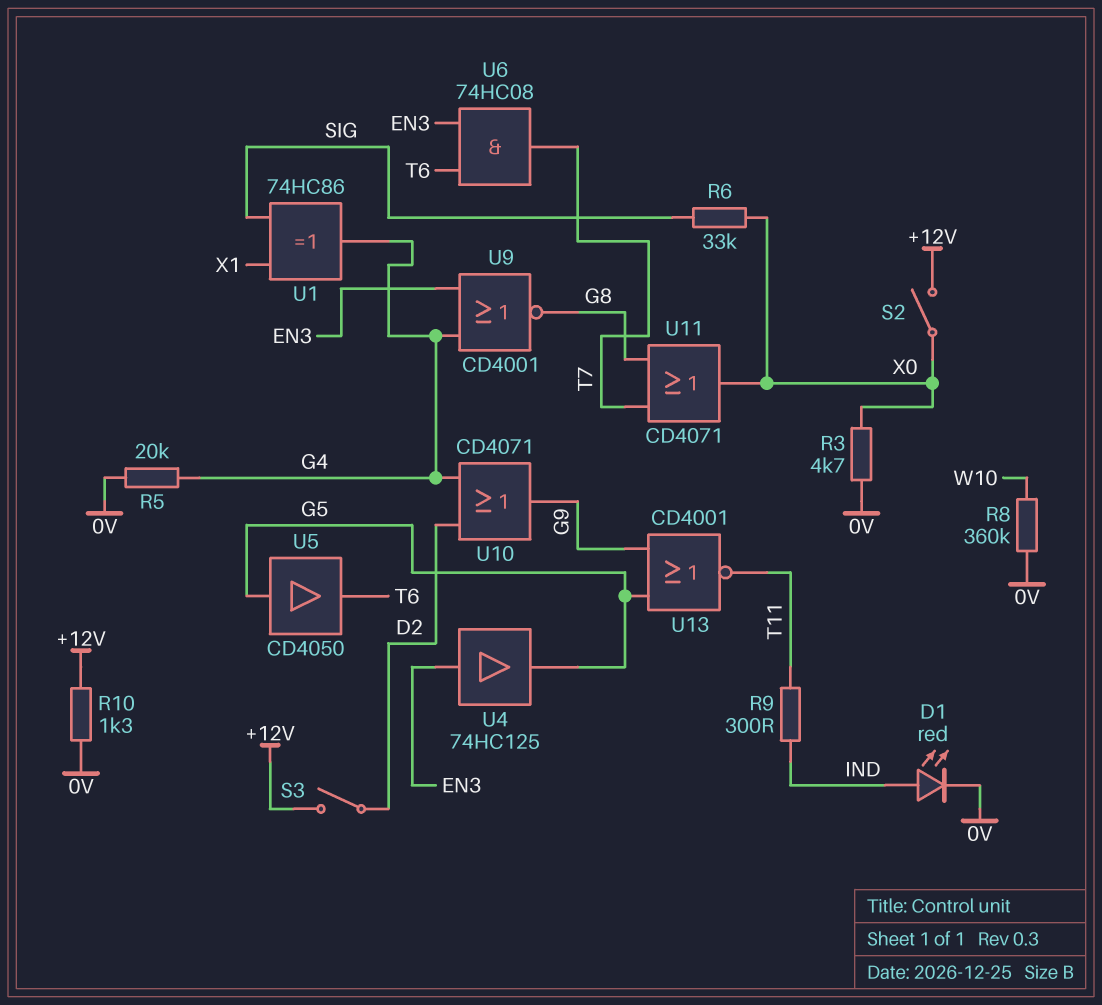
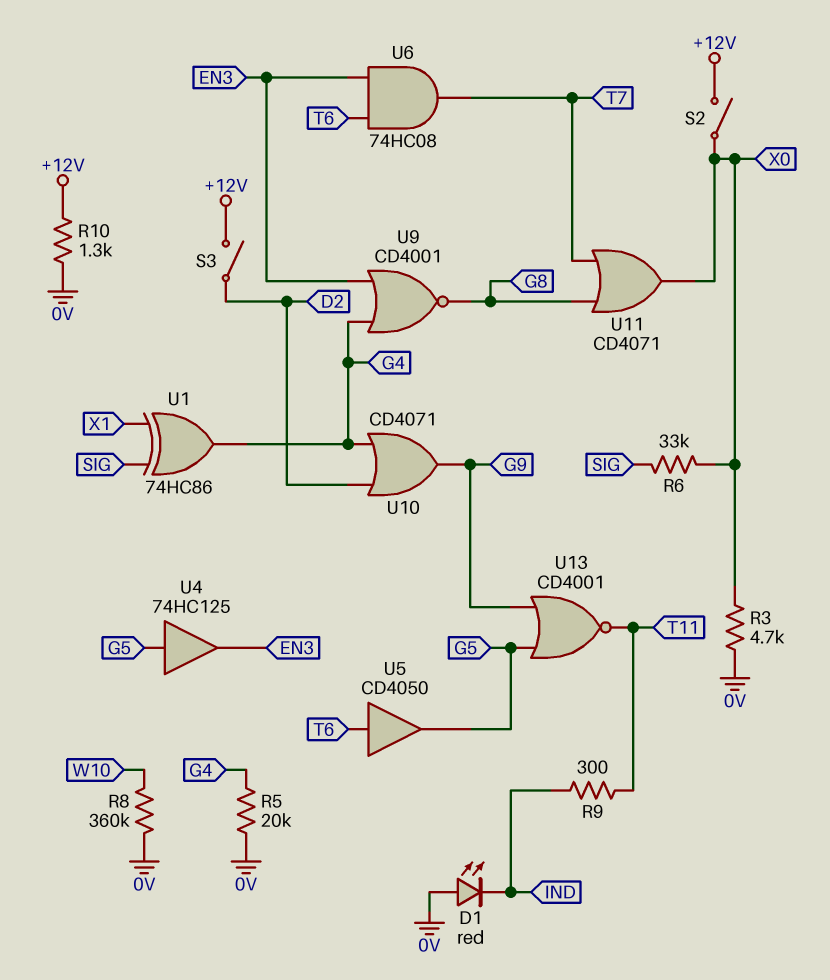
D1: LED red (A IND, K 0V) -> LED red (A 0V, K IND)
U4: buffer 74HC125 (in EN3, out G5) -> buffer 74HC125 (in G5, out EN3)
U5: buffer CD4050 (in G5, out T6) -> buffer CD4050 (in T6, out G5)

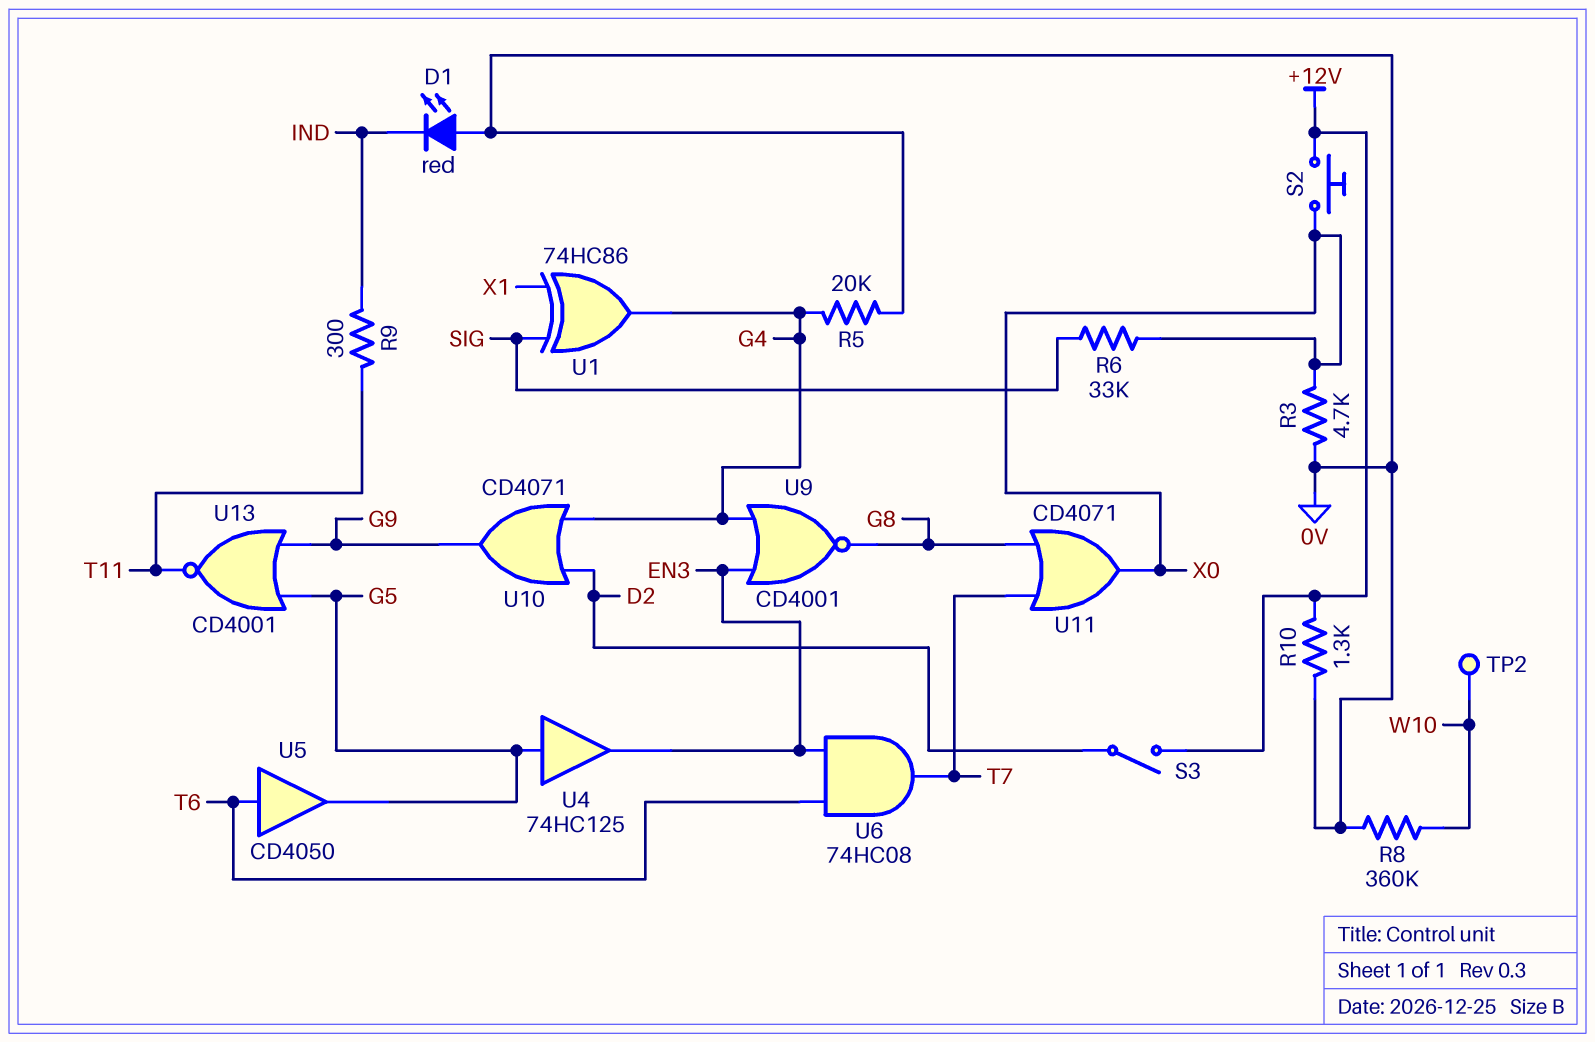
S2: switch (+12V, X0) -> button (+12V, X0)
TP2: none -> test point (W10)

